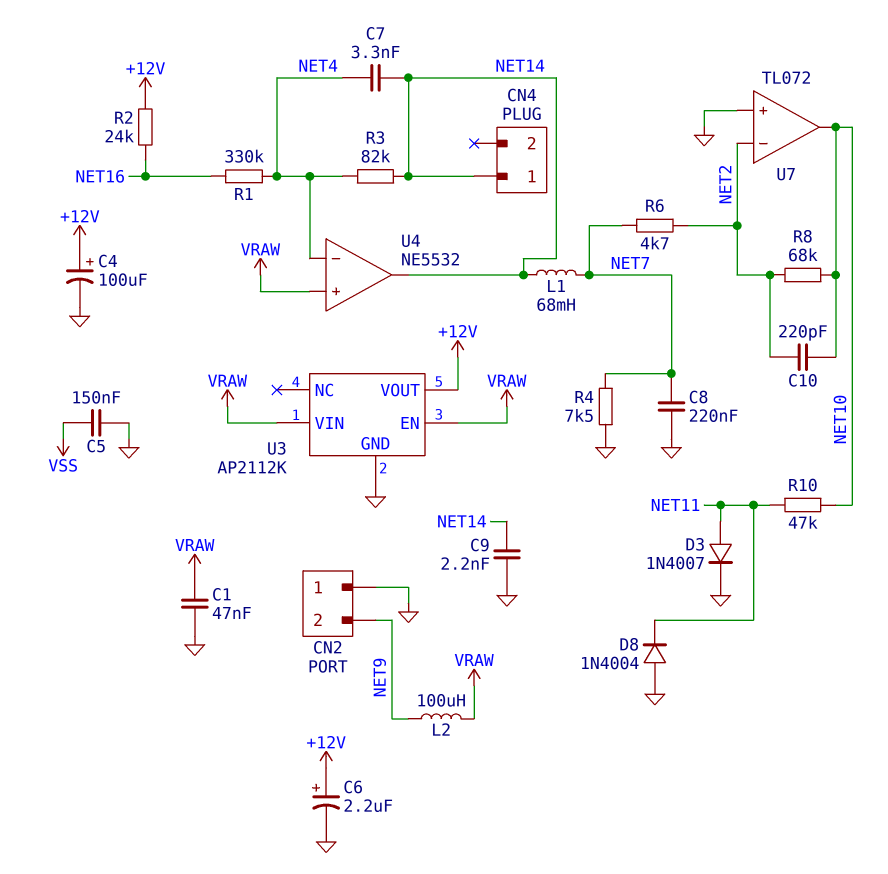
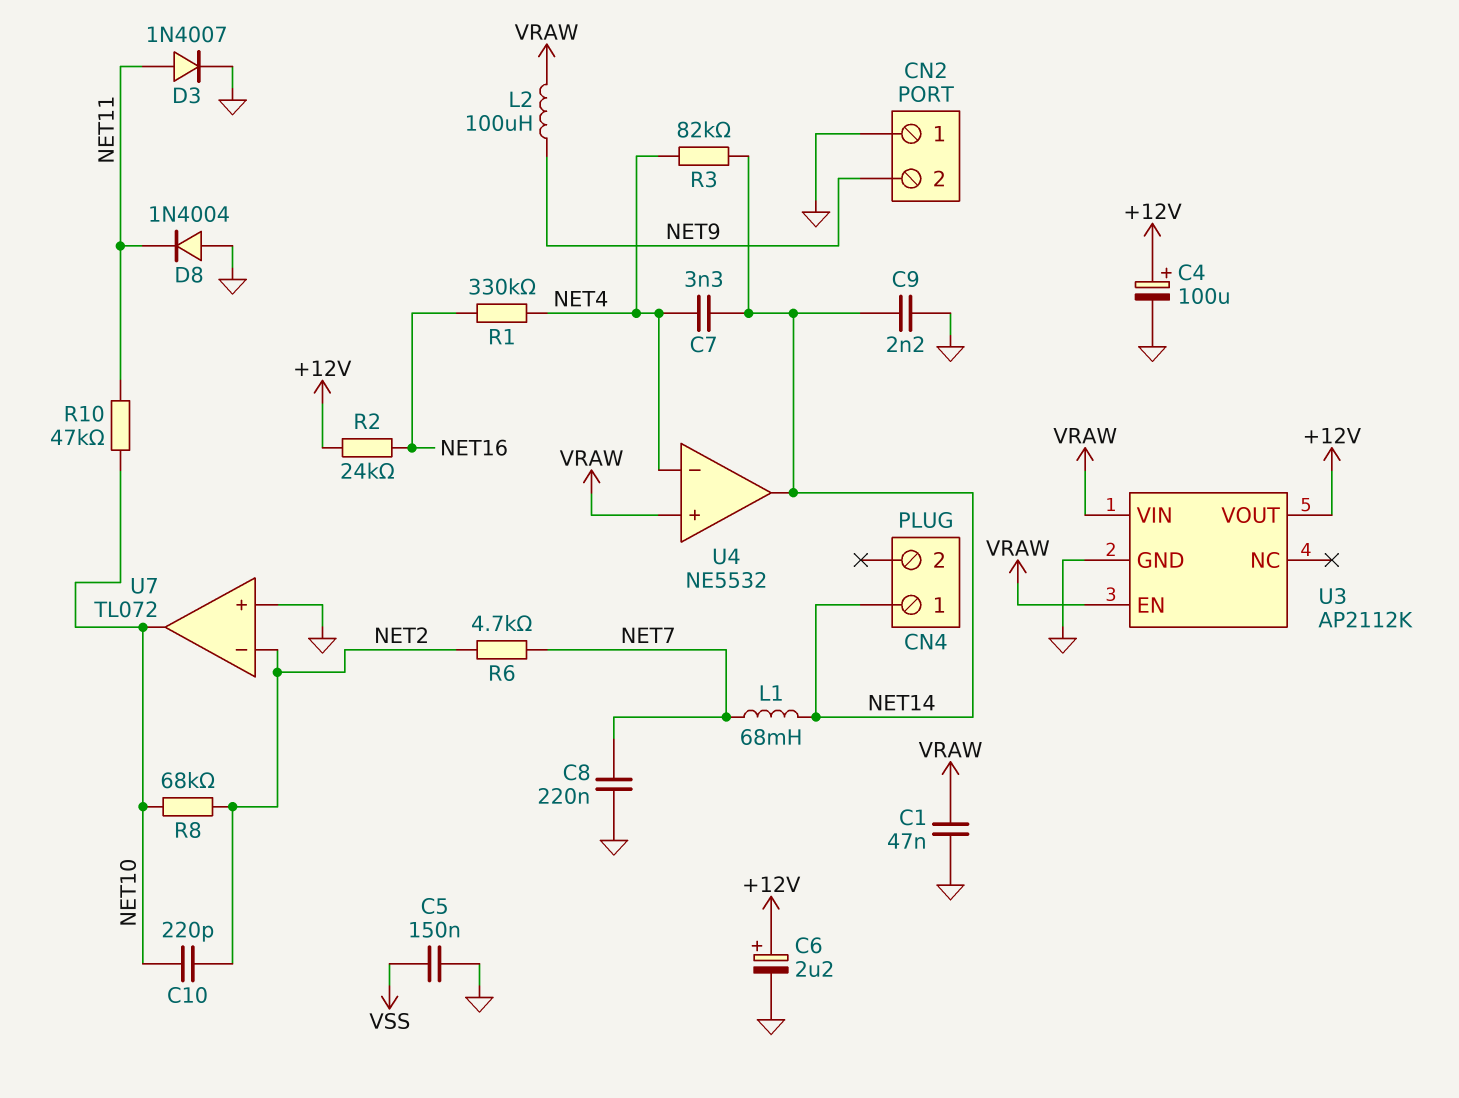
R4: 7.5k (GND, NET7) -> none

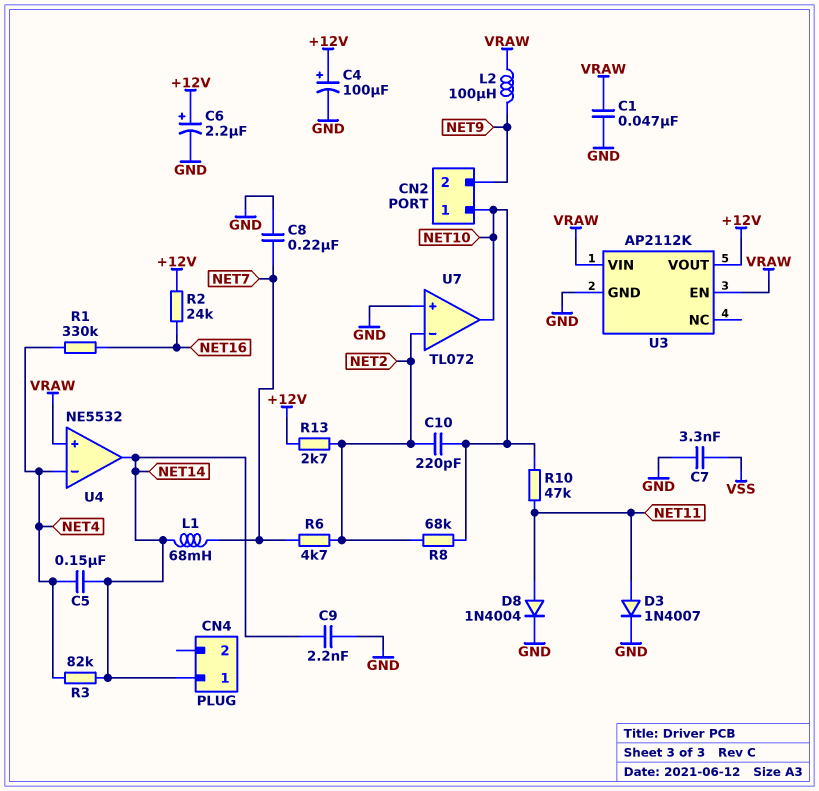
C5: 150nF (GND, VSS) -> 150nF (NET4, NET14)
C7: 3.3nF (NET4, NET14) -> 3.3nF (GND, VSS)
CN2 pin 1: GND -> NET10
D8: diode 1N4004 (A GND, K NET11) -> diode 1N4004 (A NET11, K GND)
R13: none -> 2.7k (+12V, NET2)

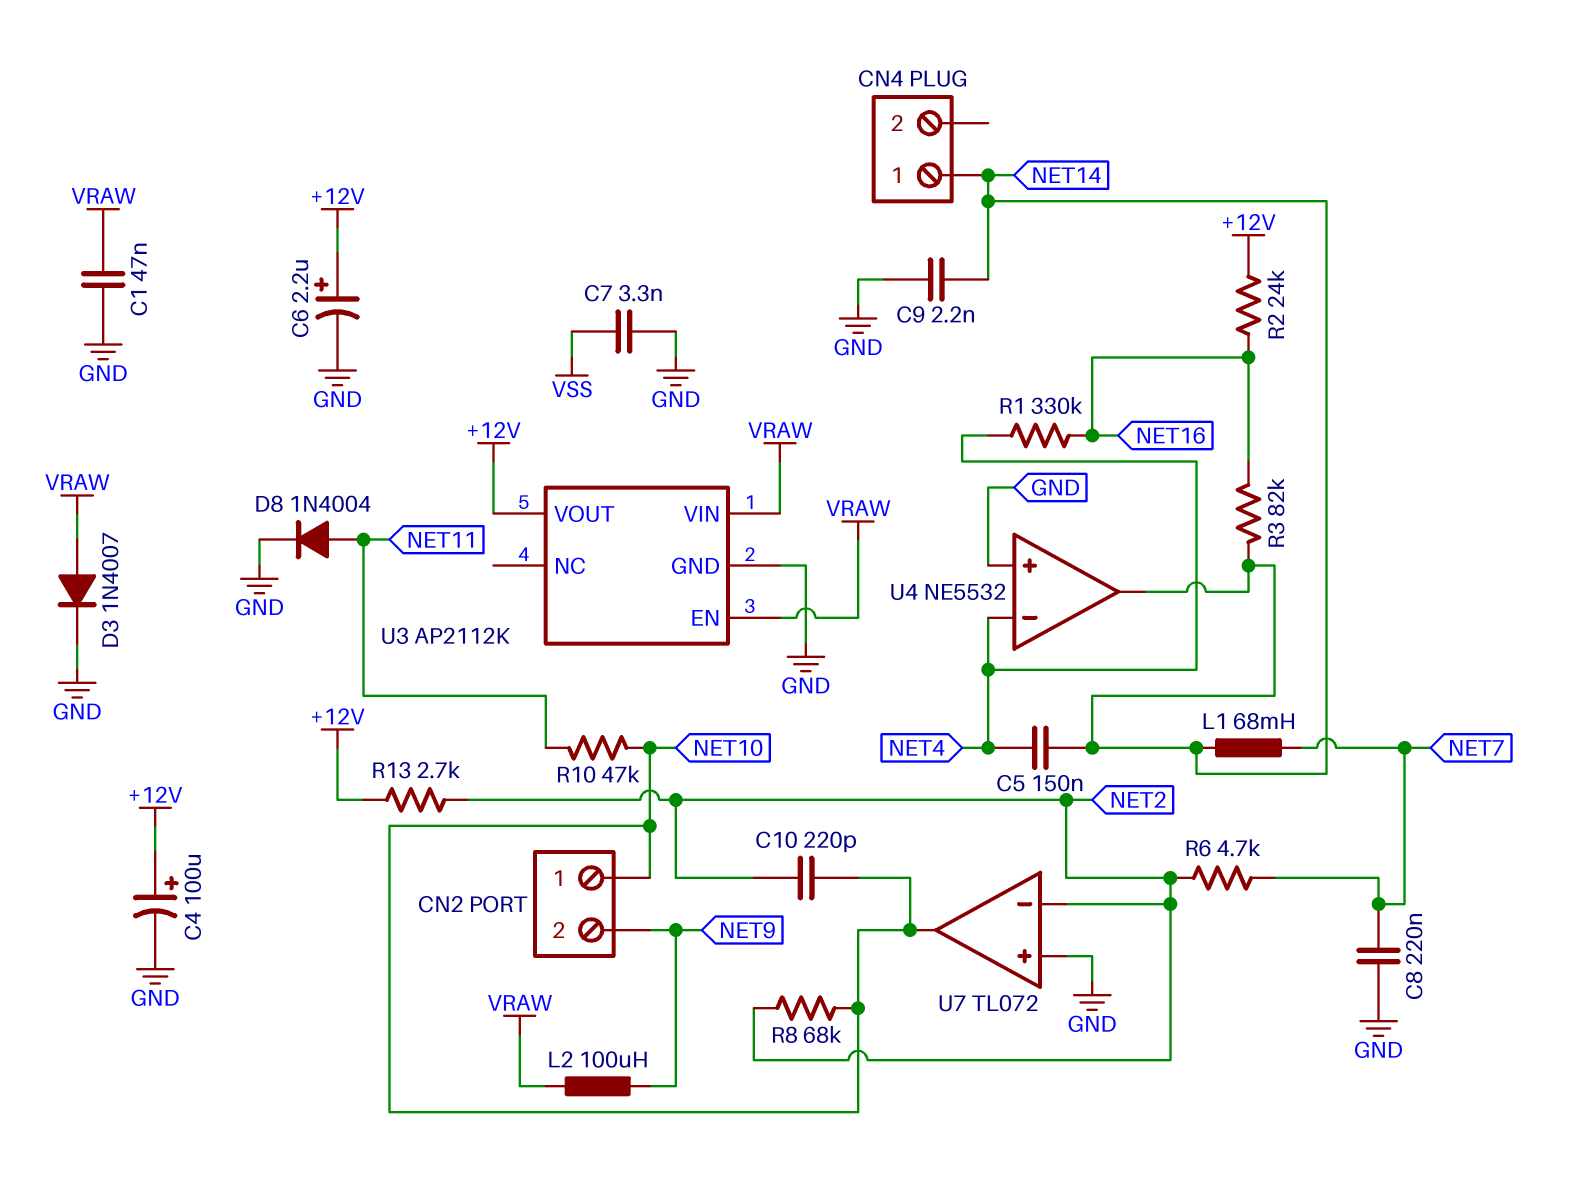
D3: diode 1N4007 (A NET11, K GND) -> diode 1N4007 (A VRAW, K GND)
R3: 82k (NET4, NET14) -> 82k (NET14, NET16)
U4 pin in+: VRAW -> GND

